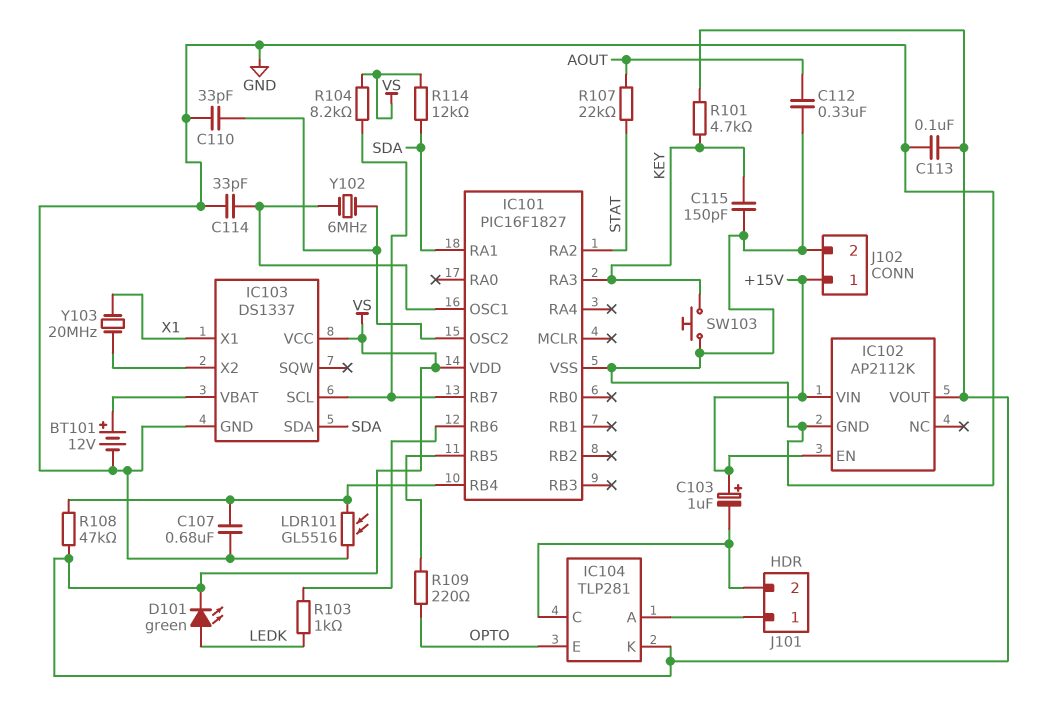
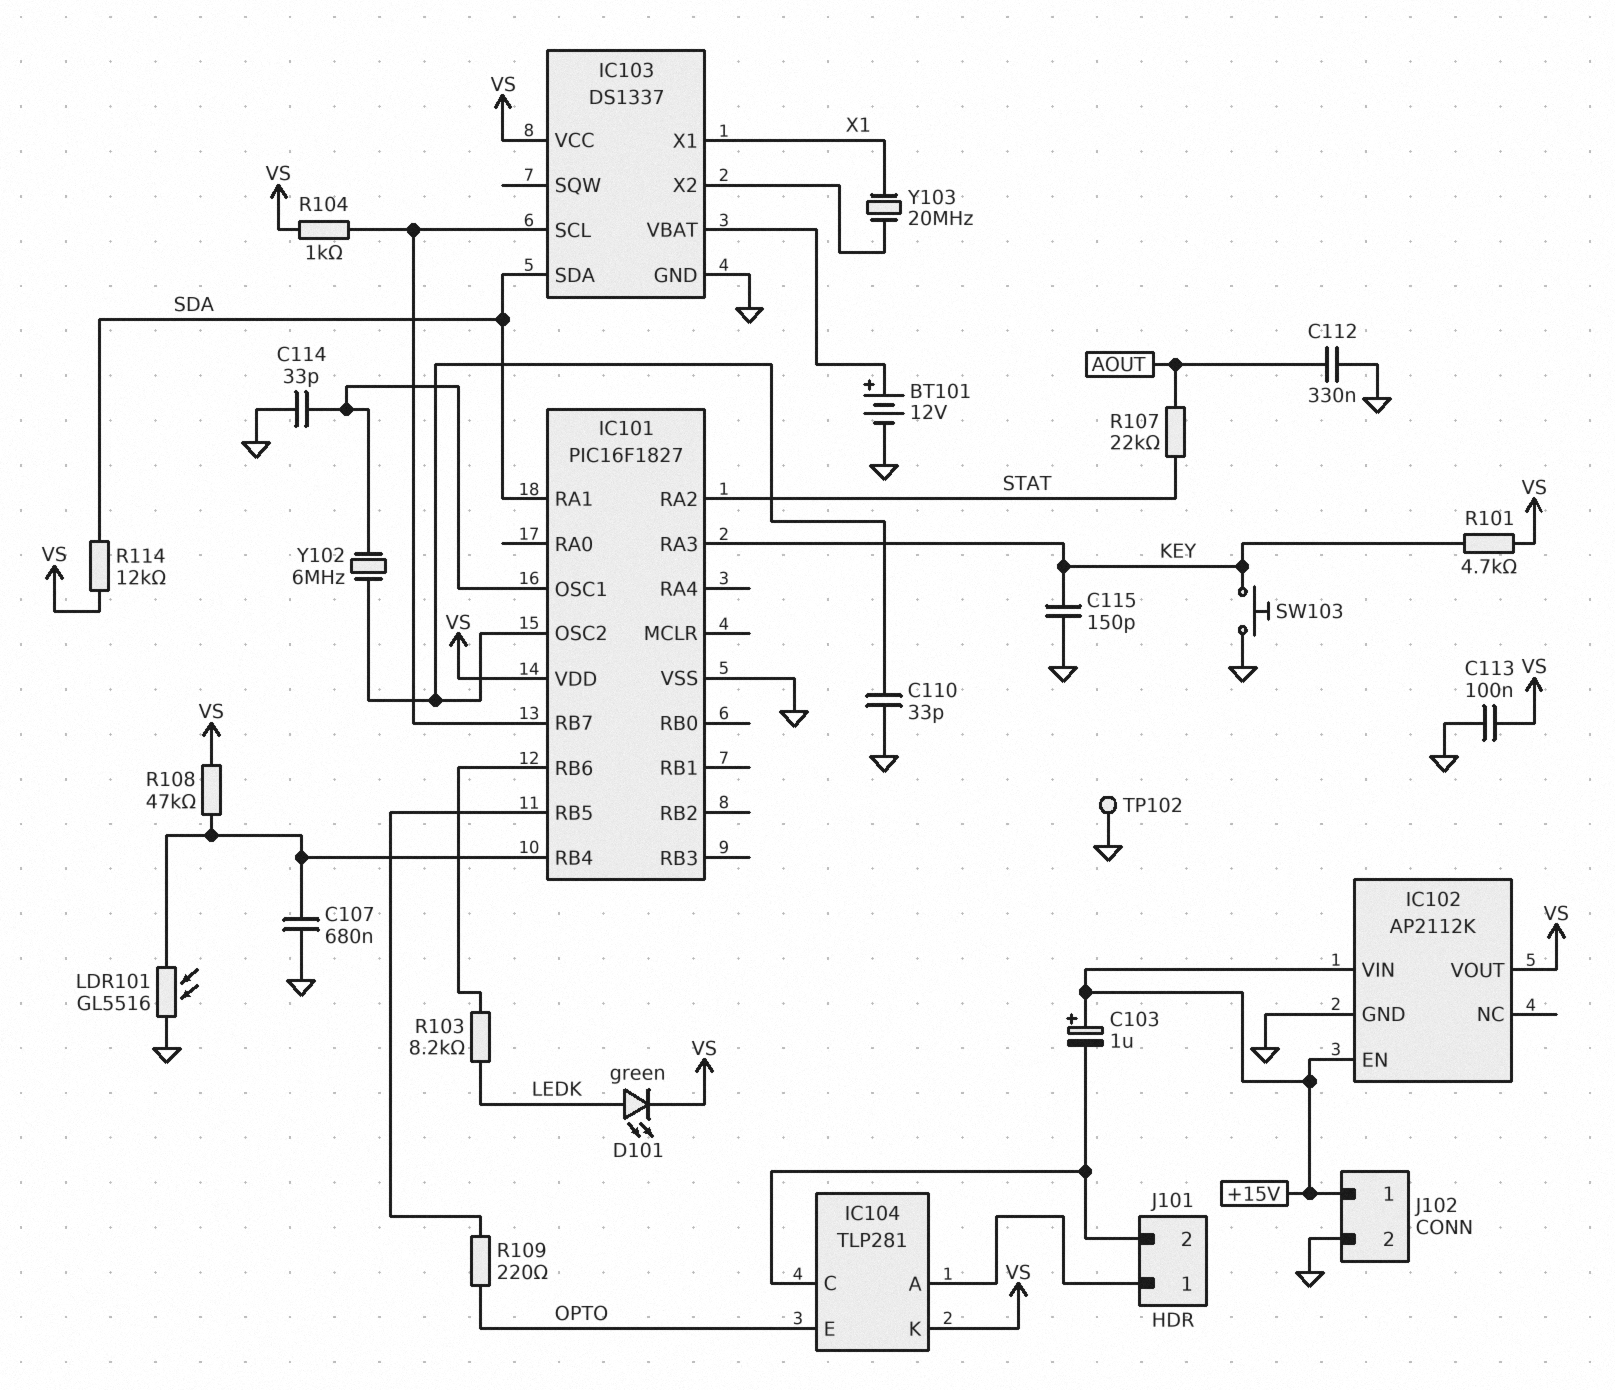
R103: 1k (IC101/RB6, LEDK) -> 8.2k (IC101/RB6, LEDK)
R104: 8.2k (IC101/RB7, VS) -> 1k (IC101/RB7, VS)
TP102: none -> test point (GND)

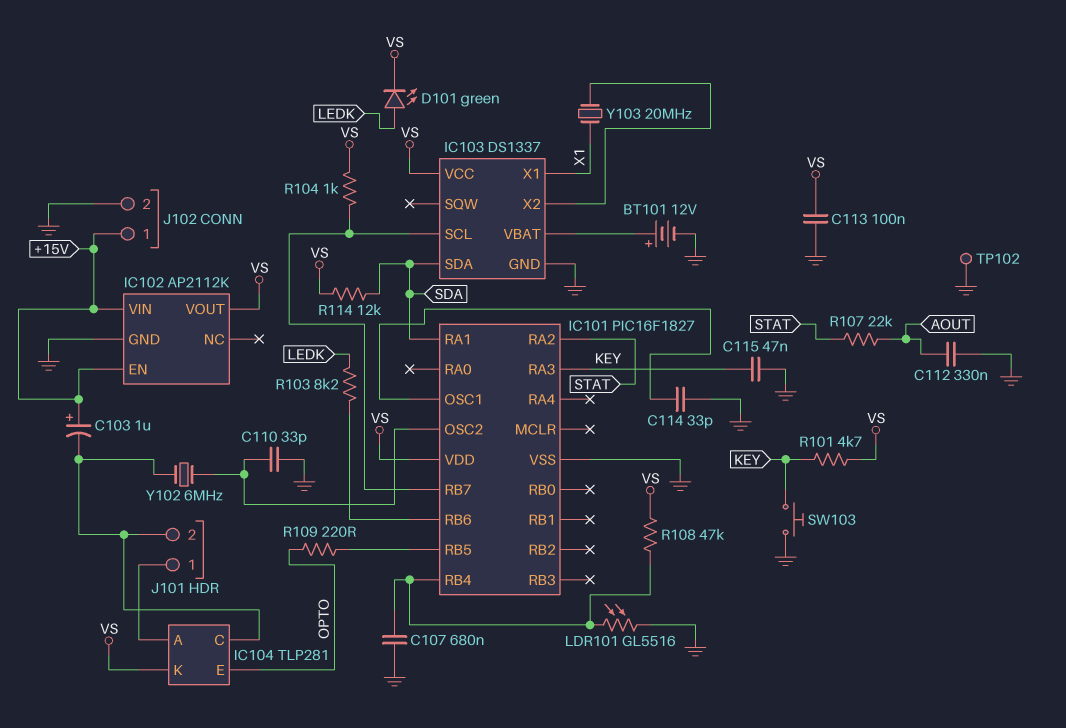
C115: 150pF (GND, KEY) -> 47nF (GND, KEY)
Y102: 6MHz (IC101/OSC1, IC101/OSC2) -> 6MHz (IC101/OSC2, IC104/C)

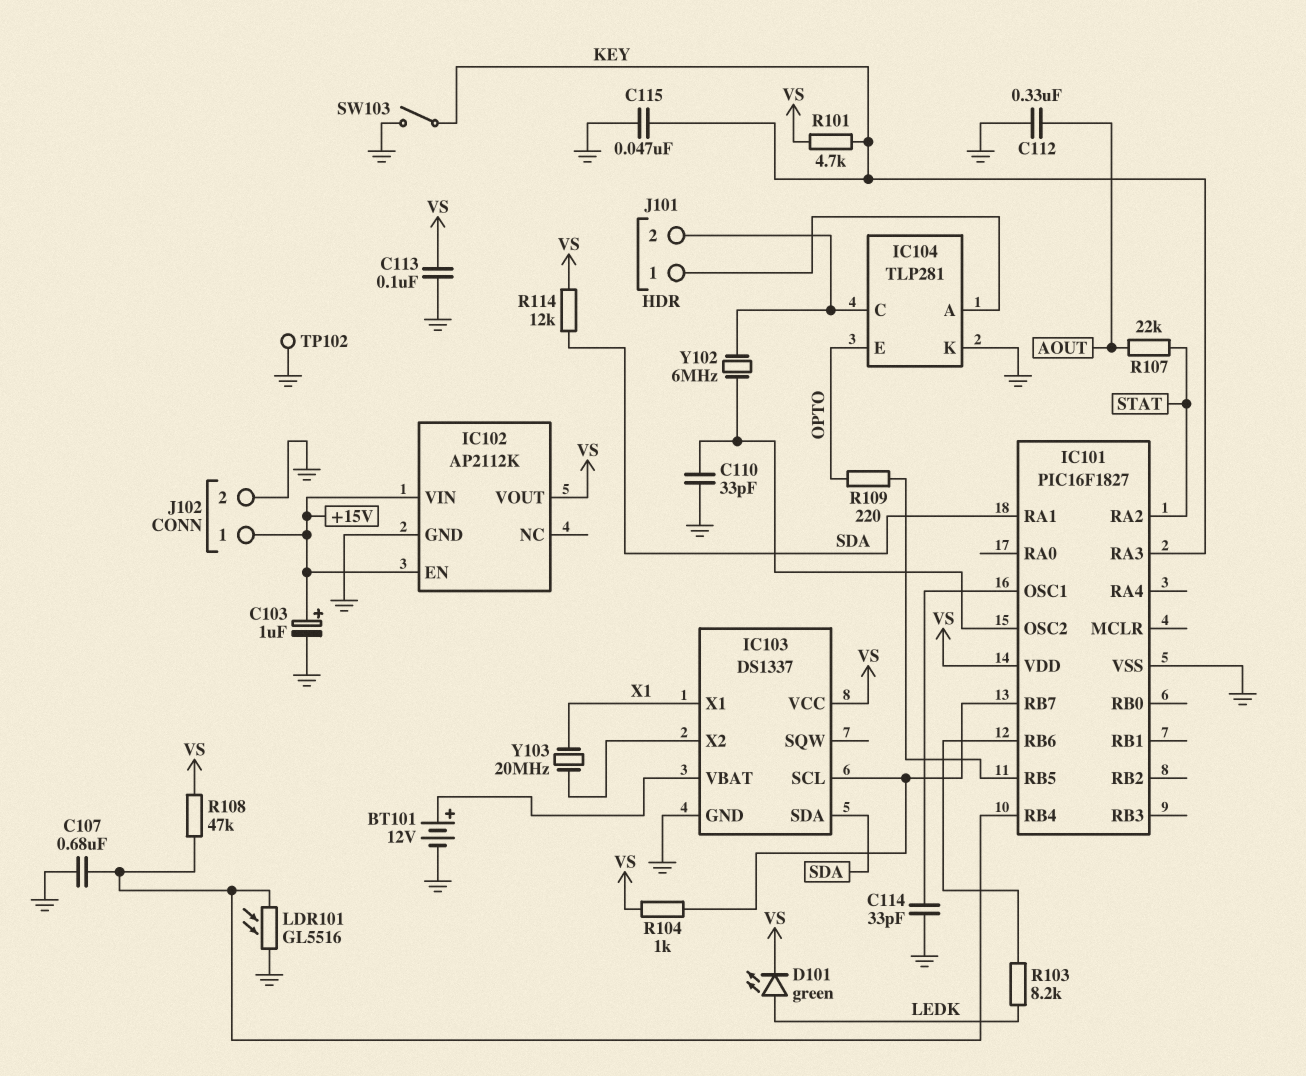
C103: 1uF (plus +15V, minus IC104/C) -> 1uF (plus +15V, minus GND)
IC104 pin K: VS -> GND
SW103: button (GND, KEY) -> switch (GND, KEY)

